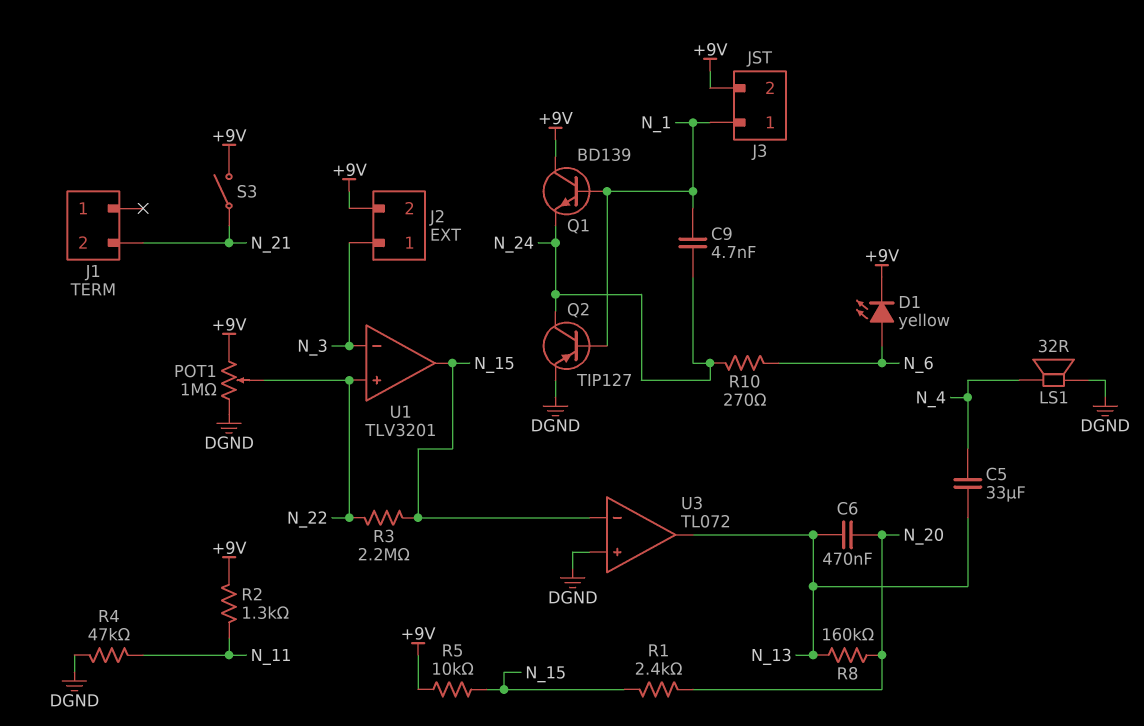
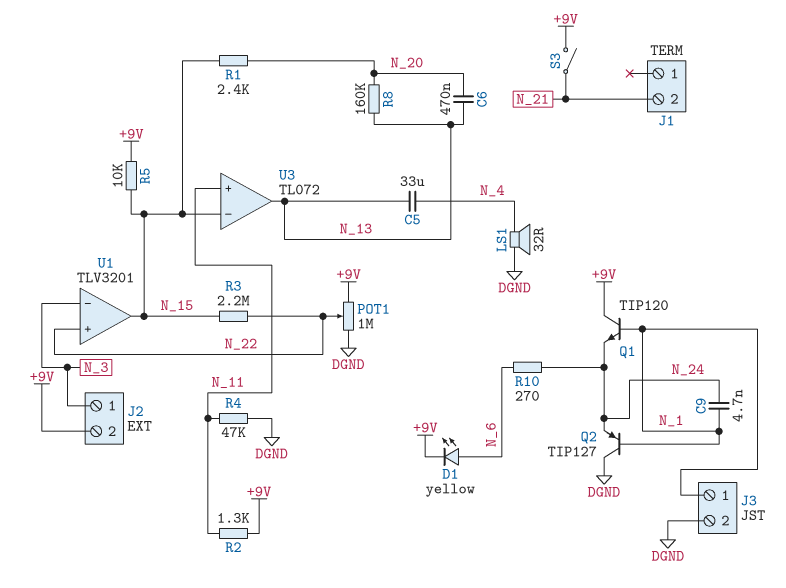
J3 pin 2: +9V -> DGND
Q1: NPN BD139 (B N_1, C +9V, E N_24) -> NPN TIP120 (B N_1, C +9V, E N_24)
Q2: PNP TIP127 (B N_1, C N_24, E DGND) -> PNP TIP127 (B N_1, C DGND, E N_24)
U3 pin in+: DGND -> N_11

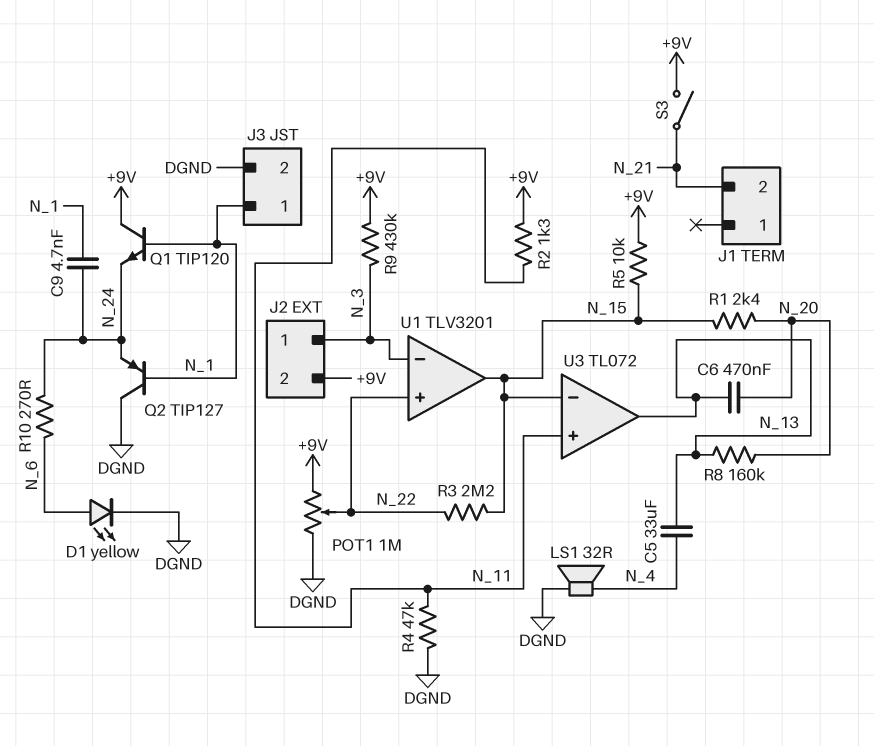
D1: LED yellow (A N_6, K +9V) -> LED yellow (A N_6, K DGND)
R9: none -> 430k (+9V, N_3)

